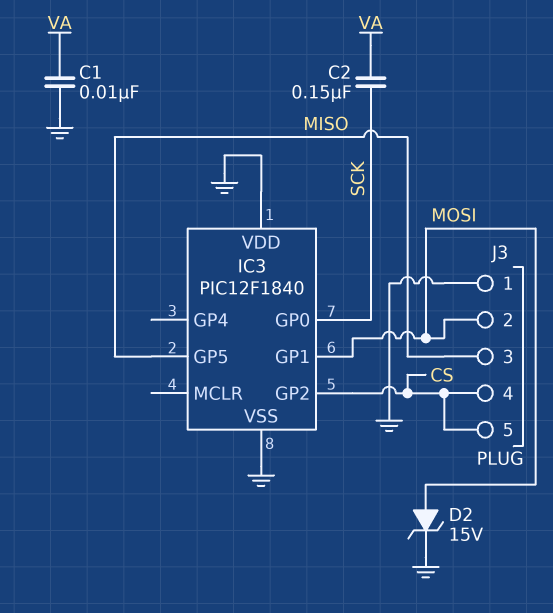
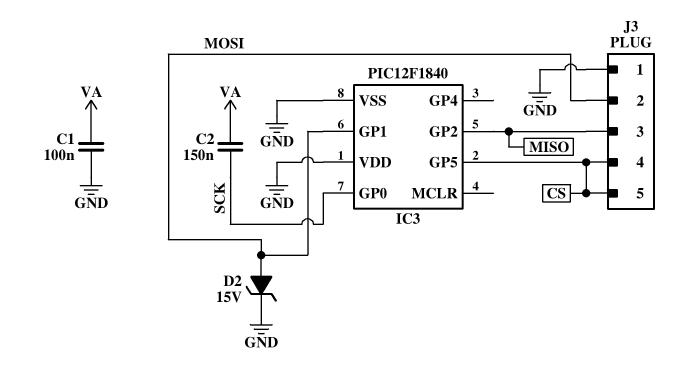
C1: 10nF (GND, VA) -> 100nF (GND, VA)
IC3 pin GP2: CS -> MISO
IC3 pin GP5: MISO -> CS

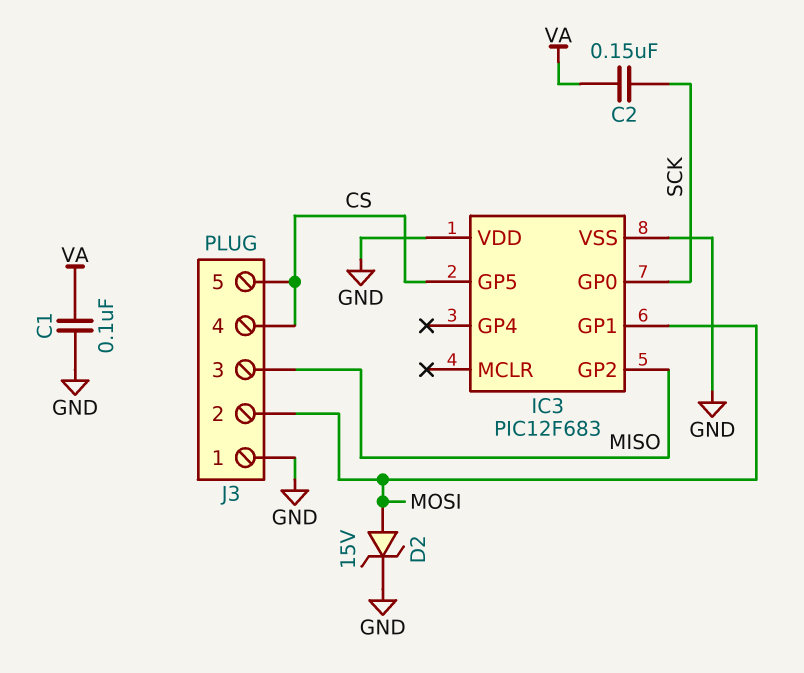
IC3: PIC12F1840 -> PIC12F683

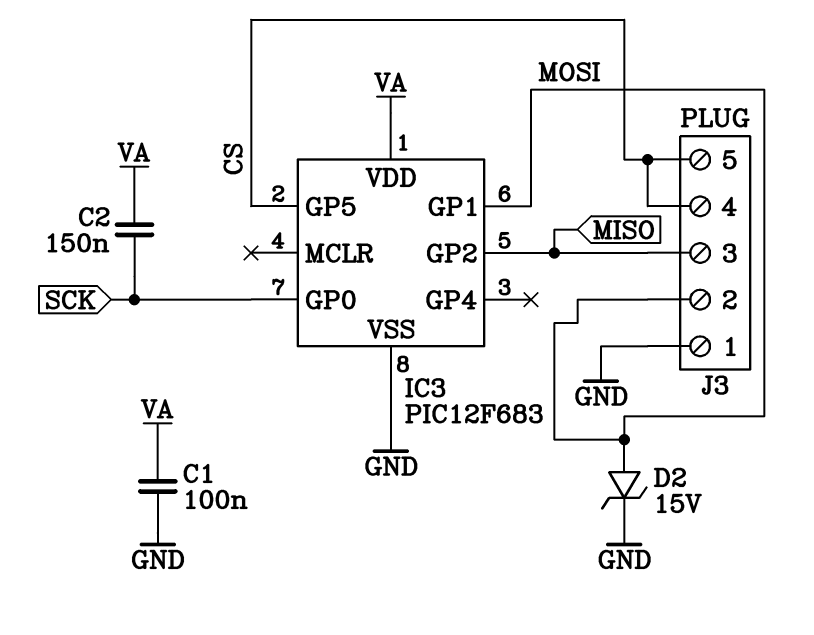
IC3 pin VDD: GND -> VA

